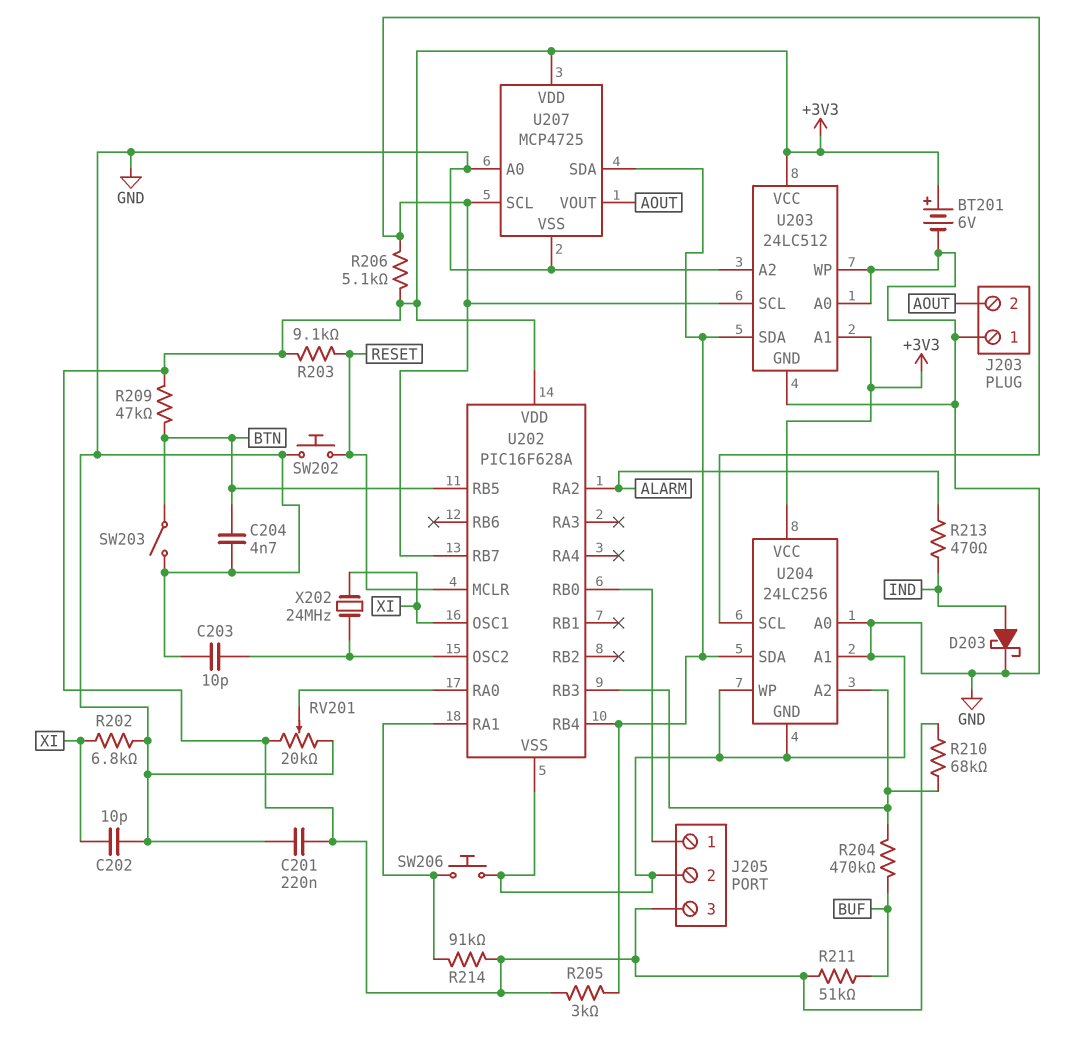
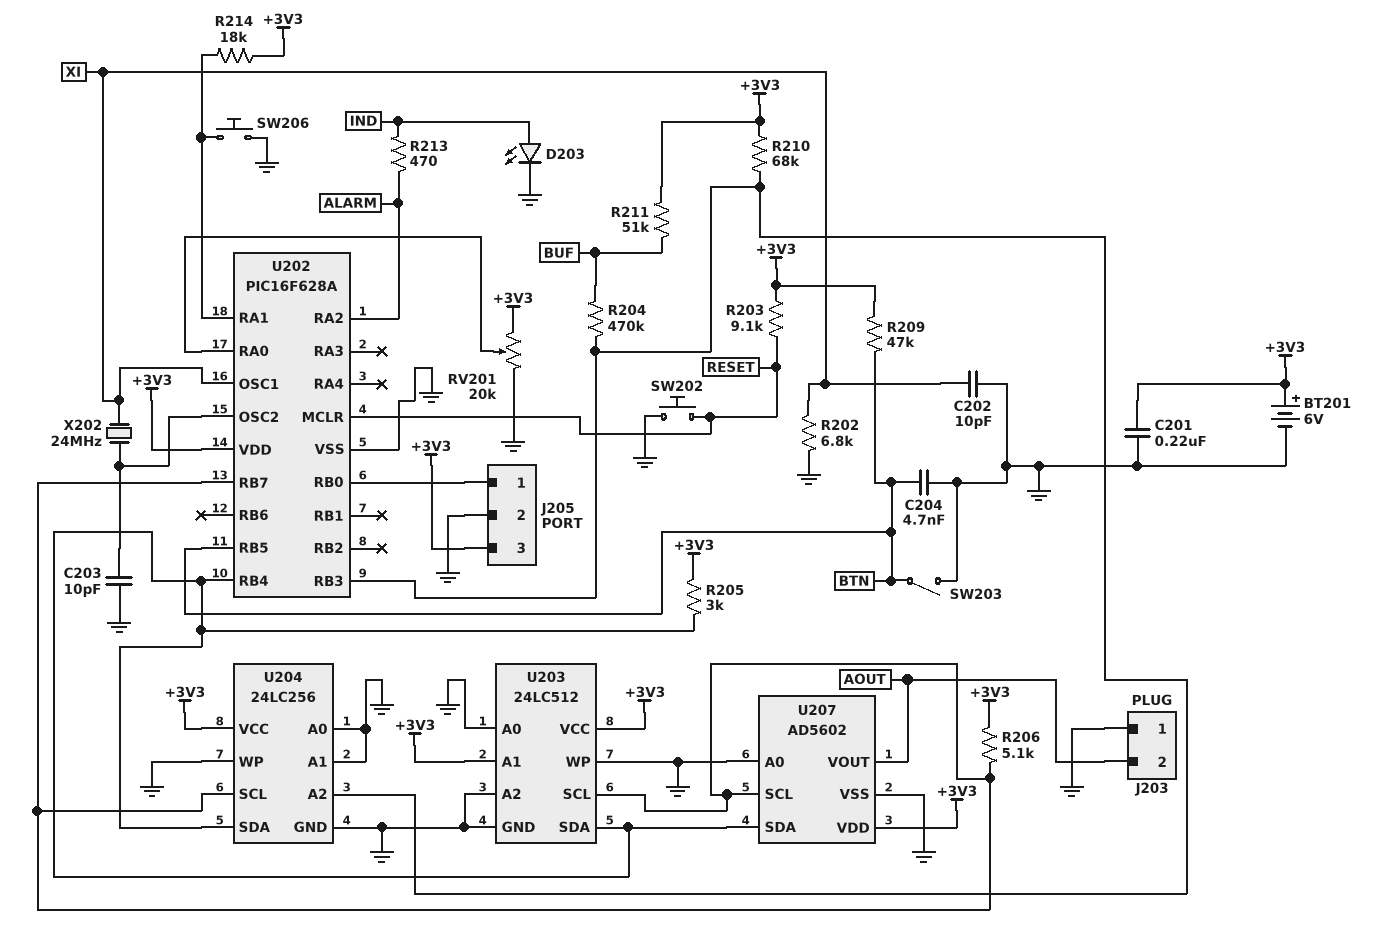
D203: schottky (A IND, K GND) -> LED (A IND, K GND)
R214: 91k (+3V3, U202/RA1) -> 18k (+3V3, U202/RA1)
U207: MCP4725 -> AD5602

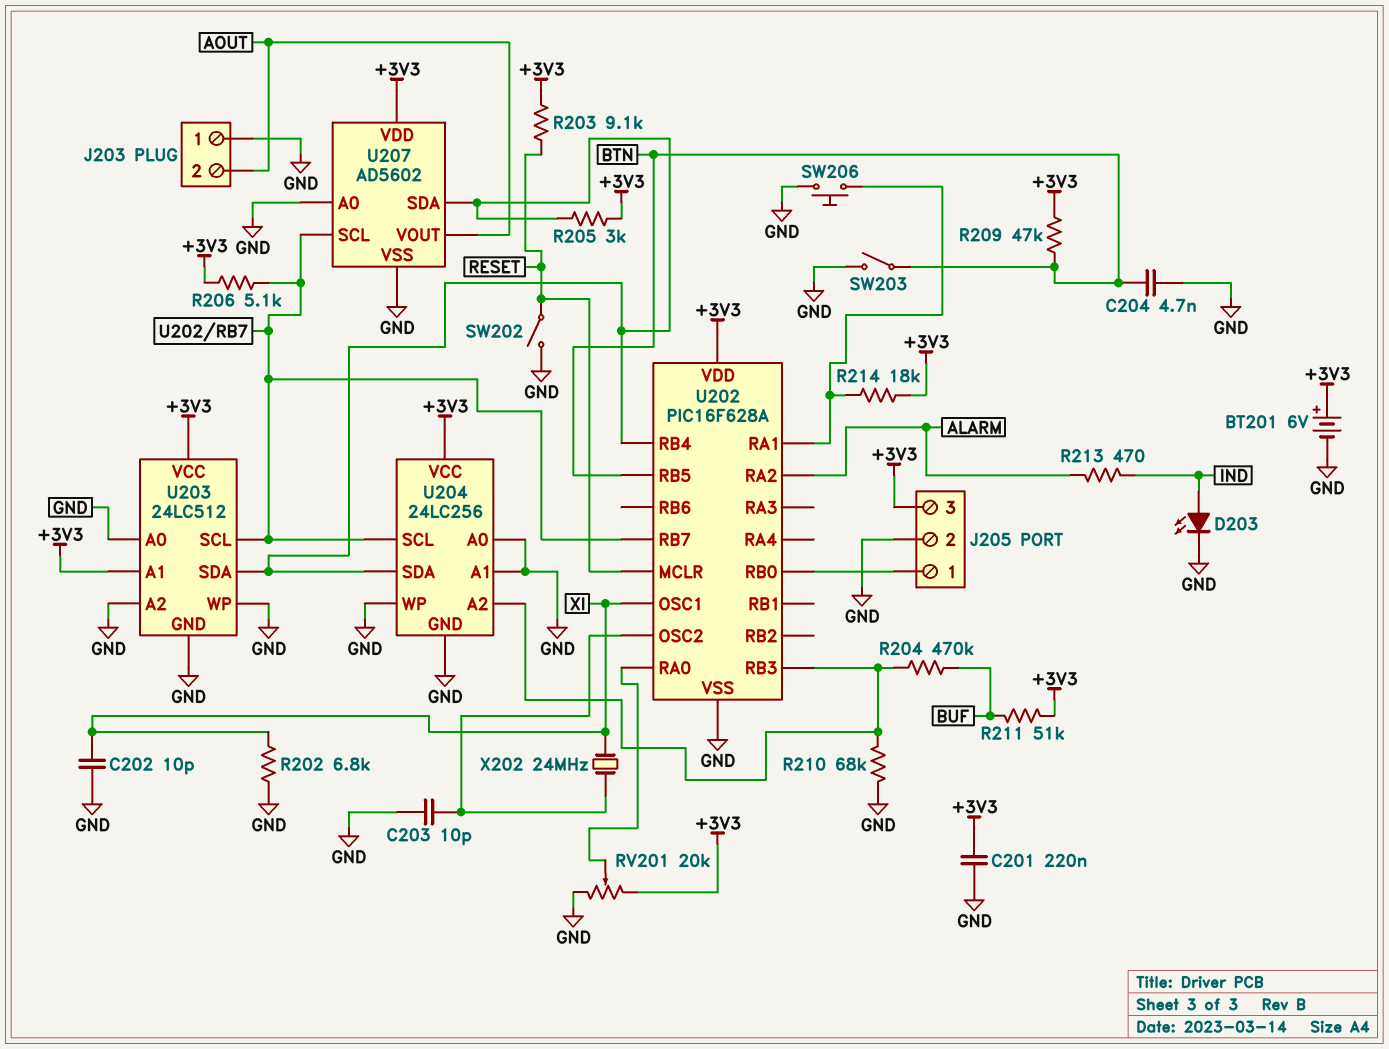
R210: 68k (+3V3, U202/RB3) -> 68k (GND, U202/RB3)
SW202: button (GND, RESET) -> switch (GND, RESET)

